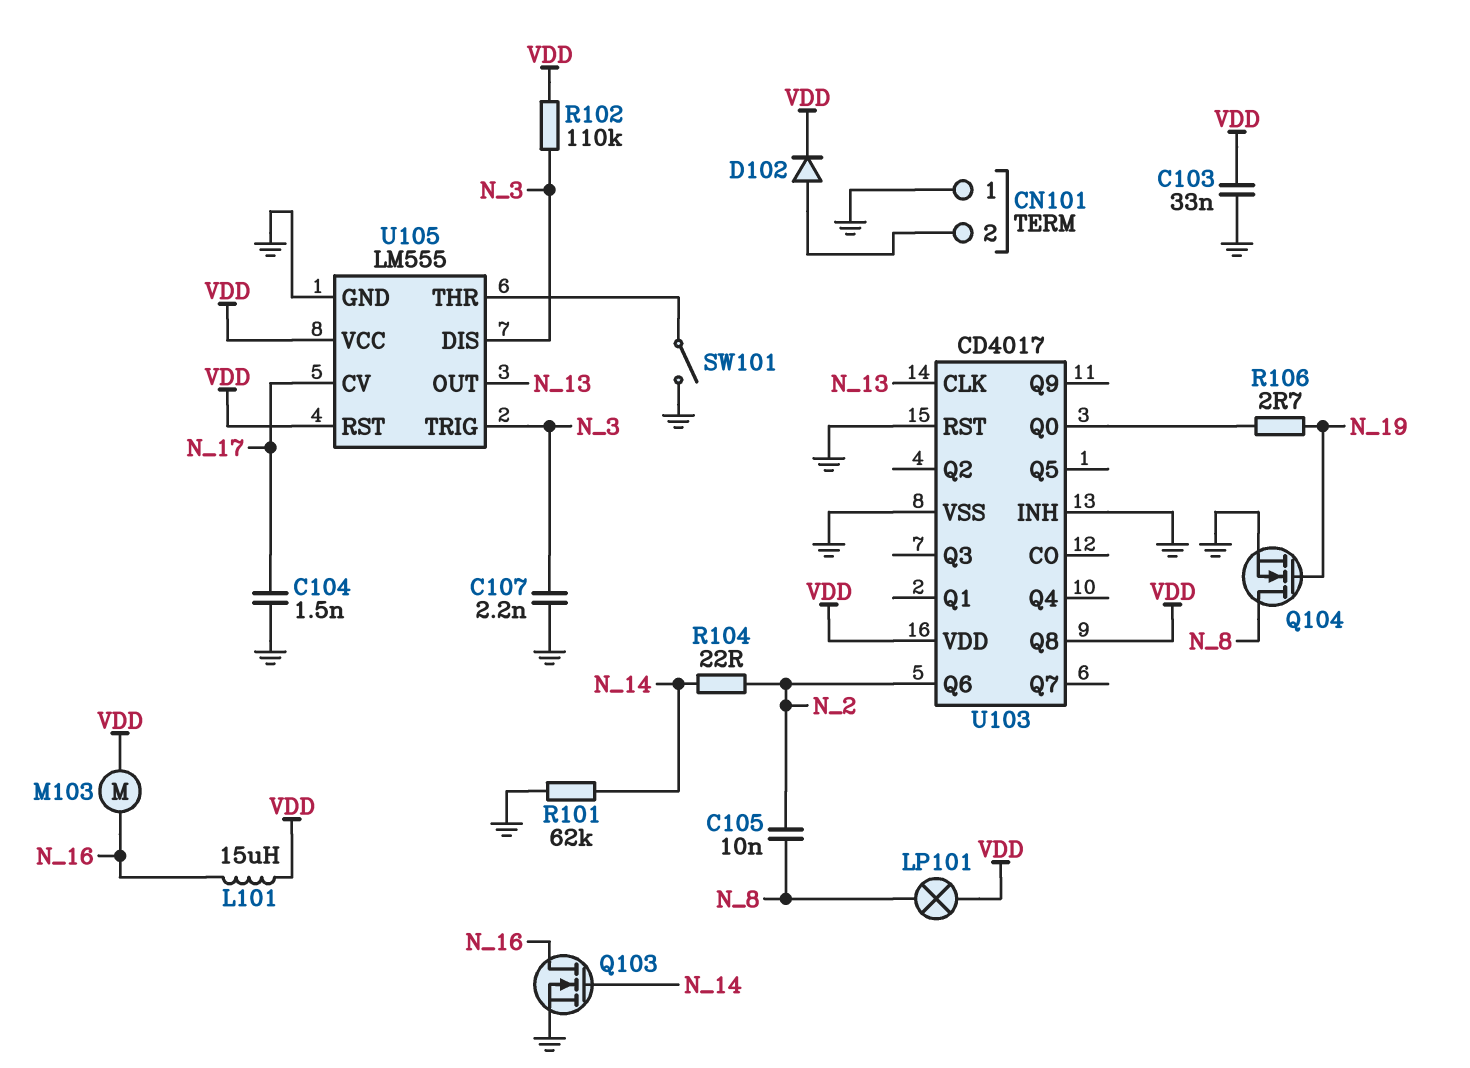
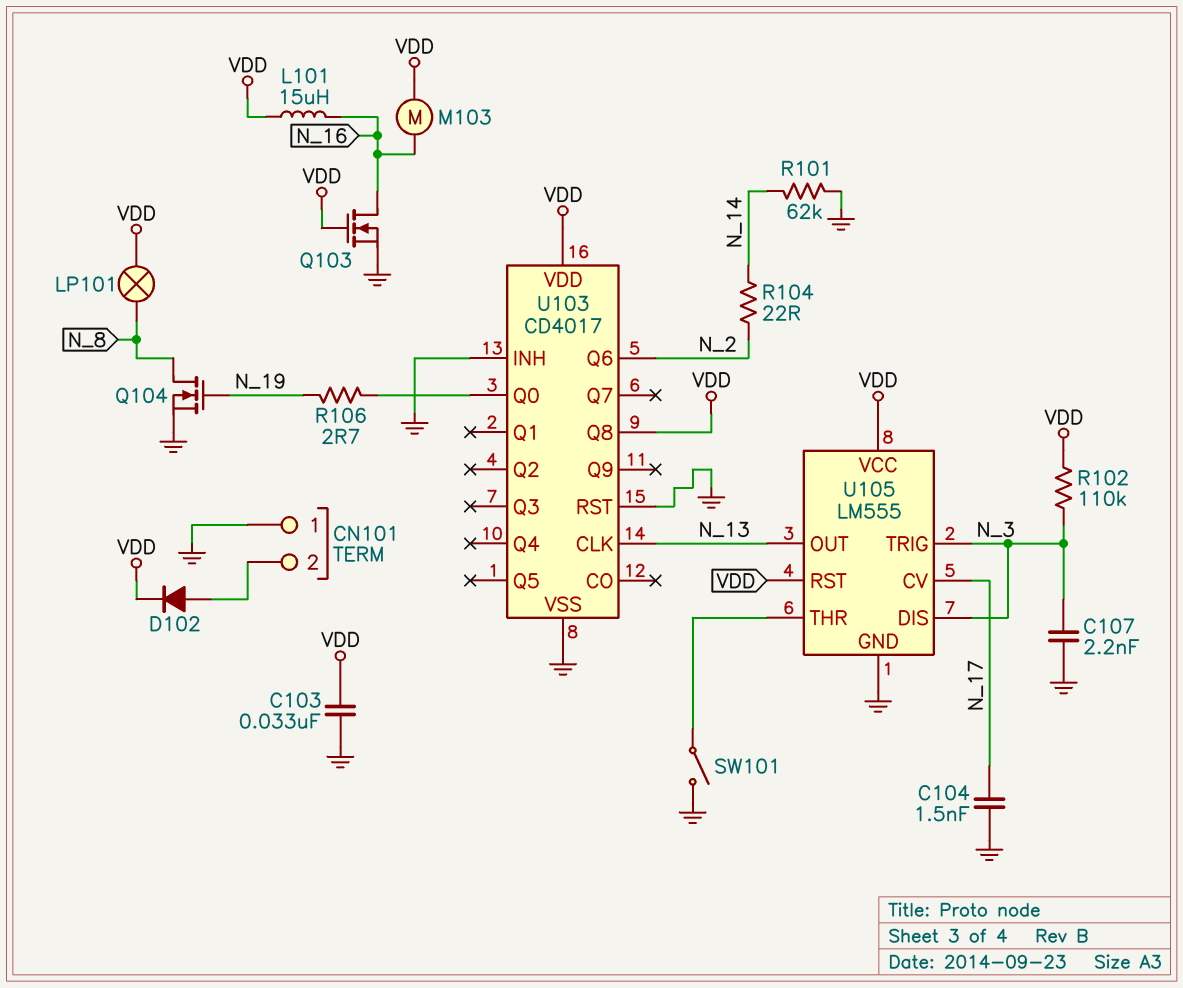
C105: 10nF (N_2, N_8) -> none
Q103: NMOS (G N_14, D N_16, S GND) -> NMOS (G VDD, D N_16, S GND)

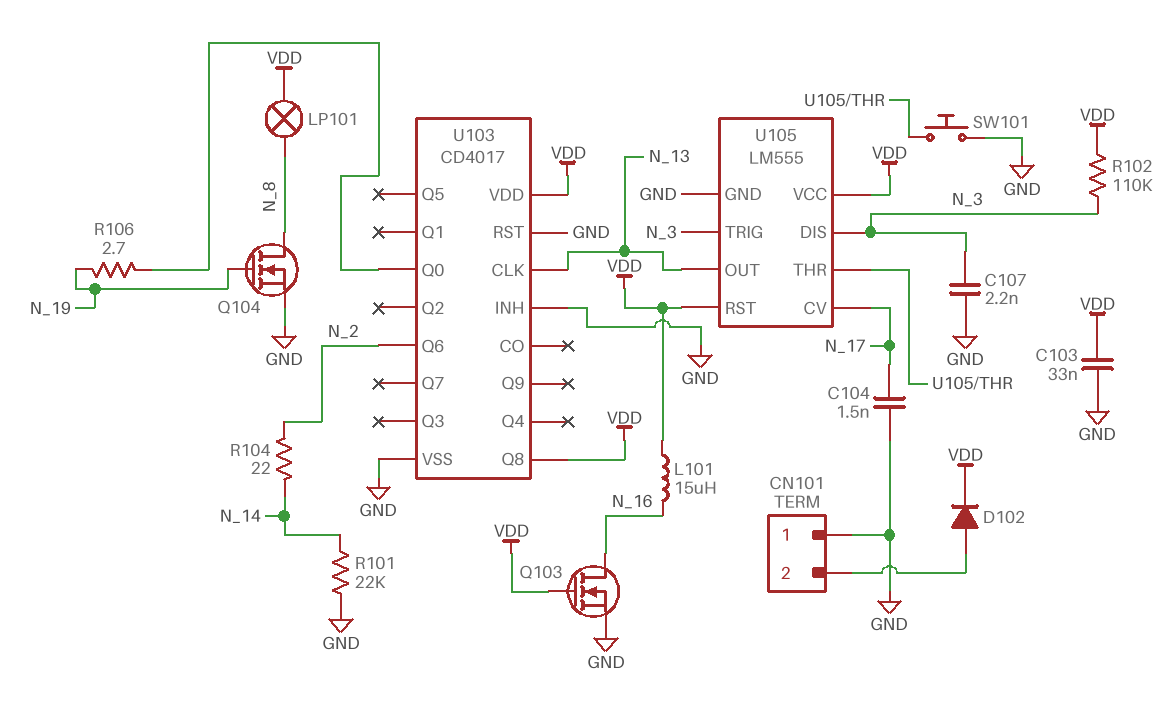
M103: motor (N_16, VDD) -> none
R101: 62k (GND, N_14) -> 22k (GND, N_14)
SW101: switch (GND, U105/THR) -> button (GND, U105/THR)

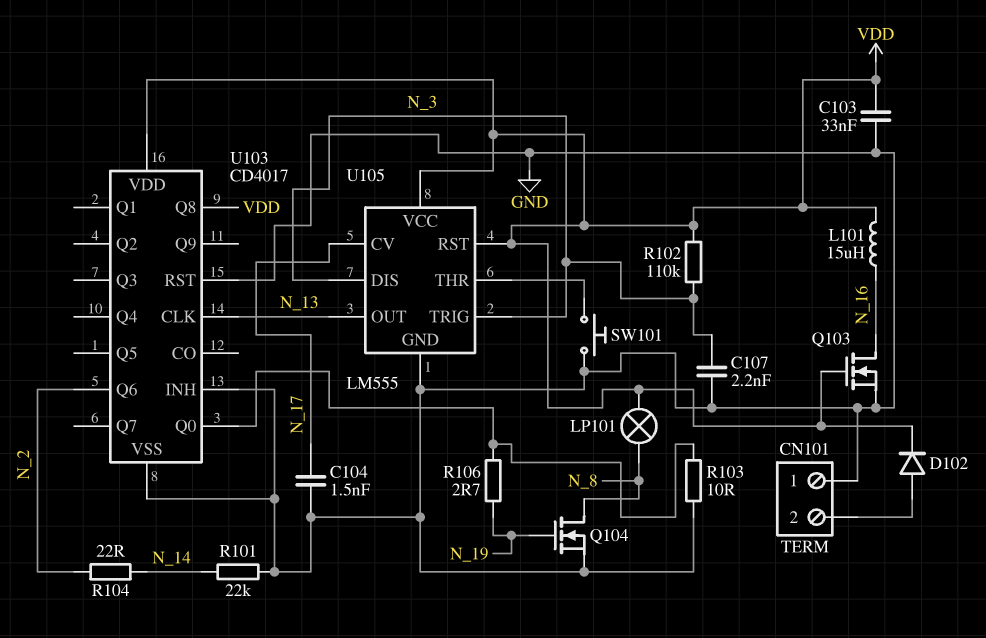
R103: none -> 10 (GND, U103/Q0)

